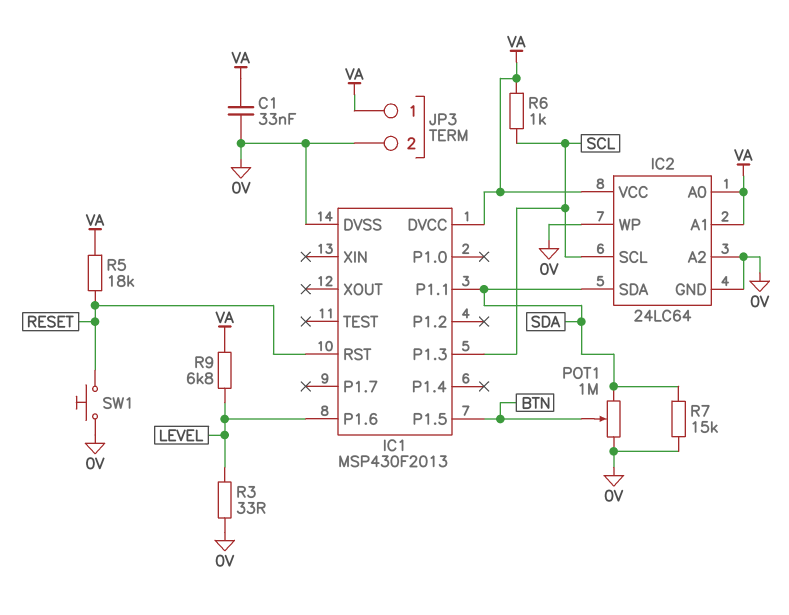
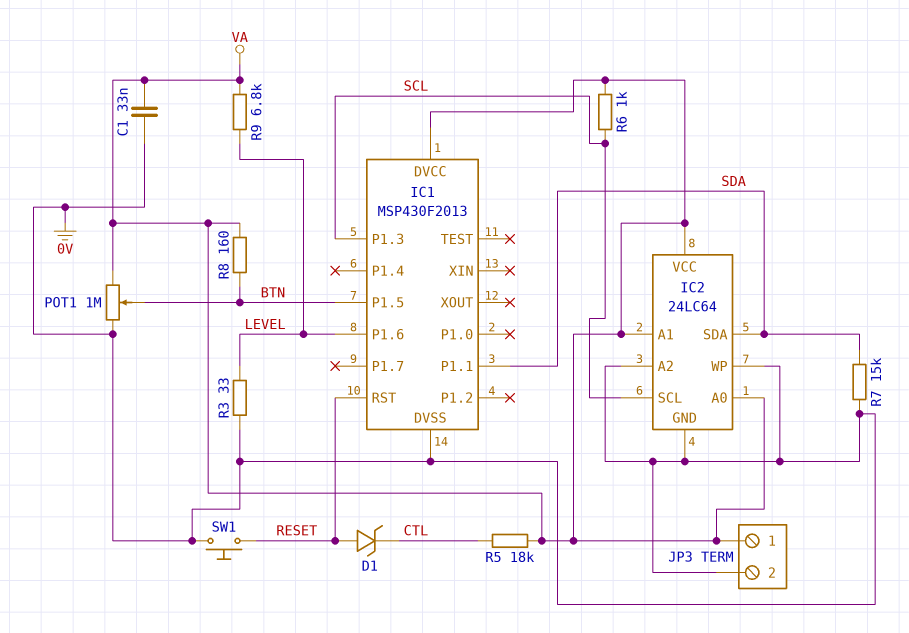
D1: none -> zener (A RESET, K CTL)
POT1: 1M (0V, SDA, wiper BTN) -> 1M (0V, VA, wiper BTN)
R5: 18k (RESET, VA) -> 18k (CTL, VA)
R8: none -> 160 (BTN, VA)

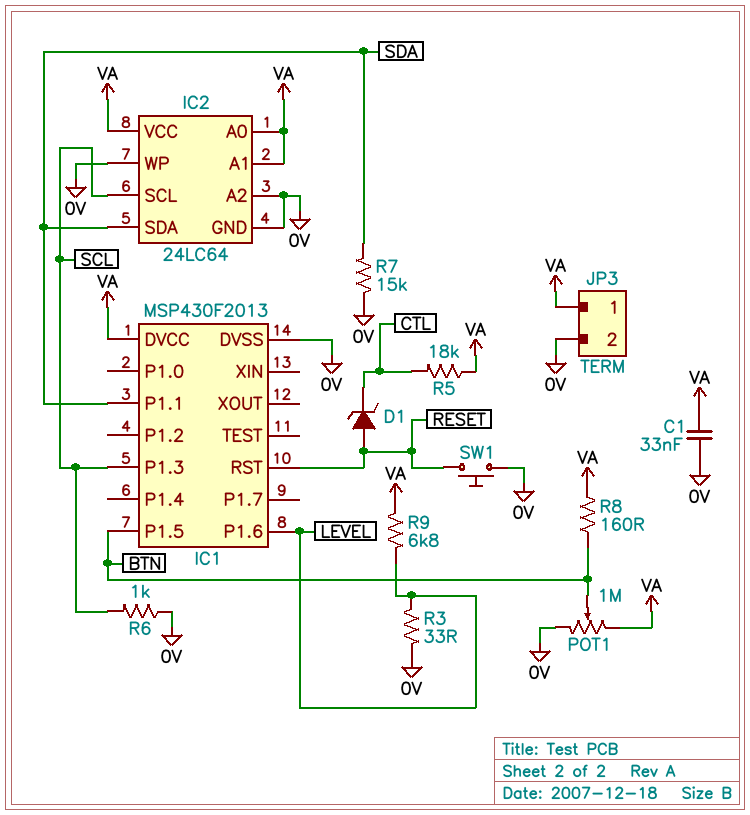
R6: 1k (SCL, VA) -> 1k (0V, SCL)

